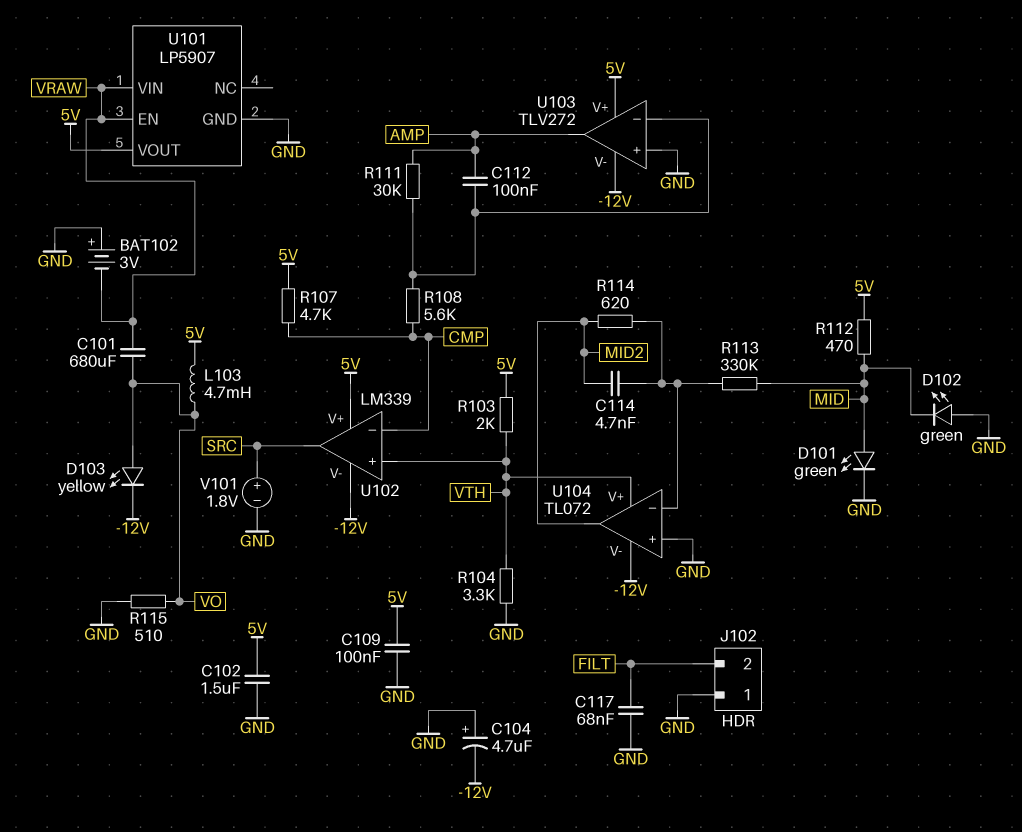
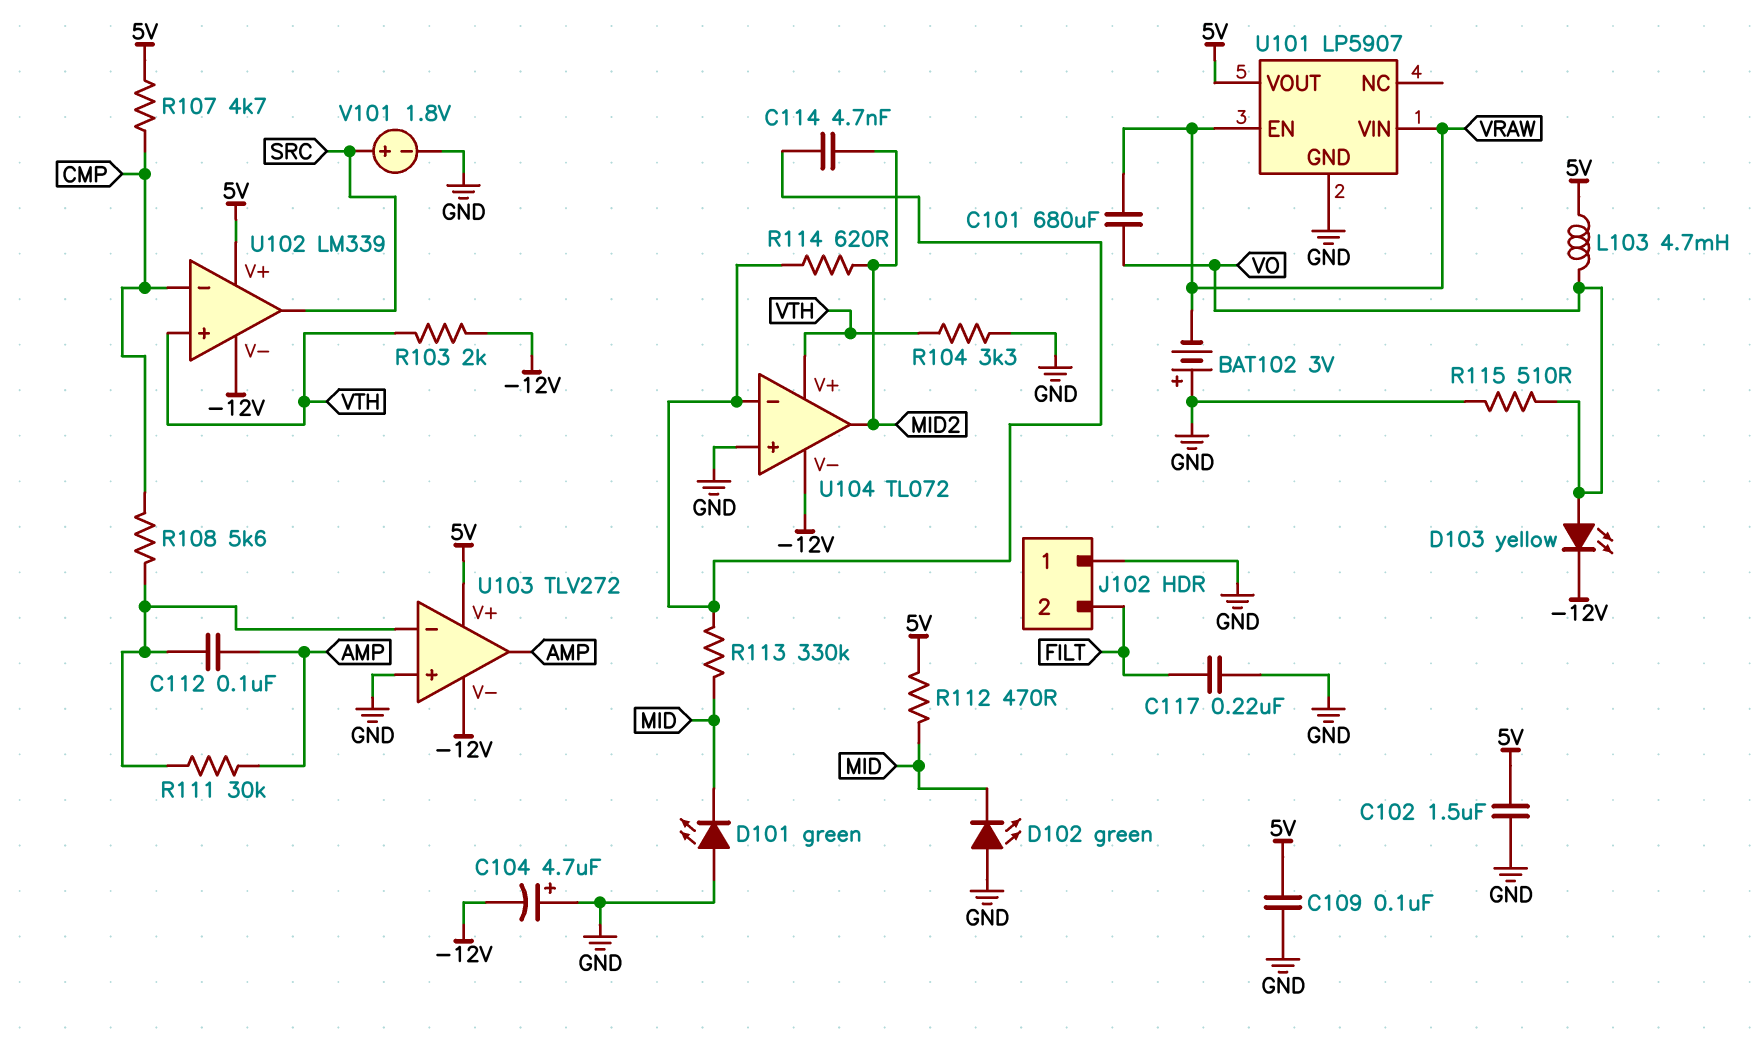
C117: 68nF (FILT, GND) -> 220nF (FILT, GND)
D101: LED green (A MID, K GND) -> LED green (A GND, K MID)
R103: 2k (5V, VTH) -> 2k (-12V, VTH)

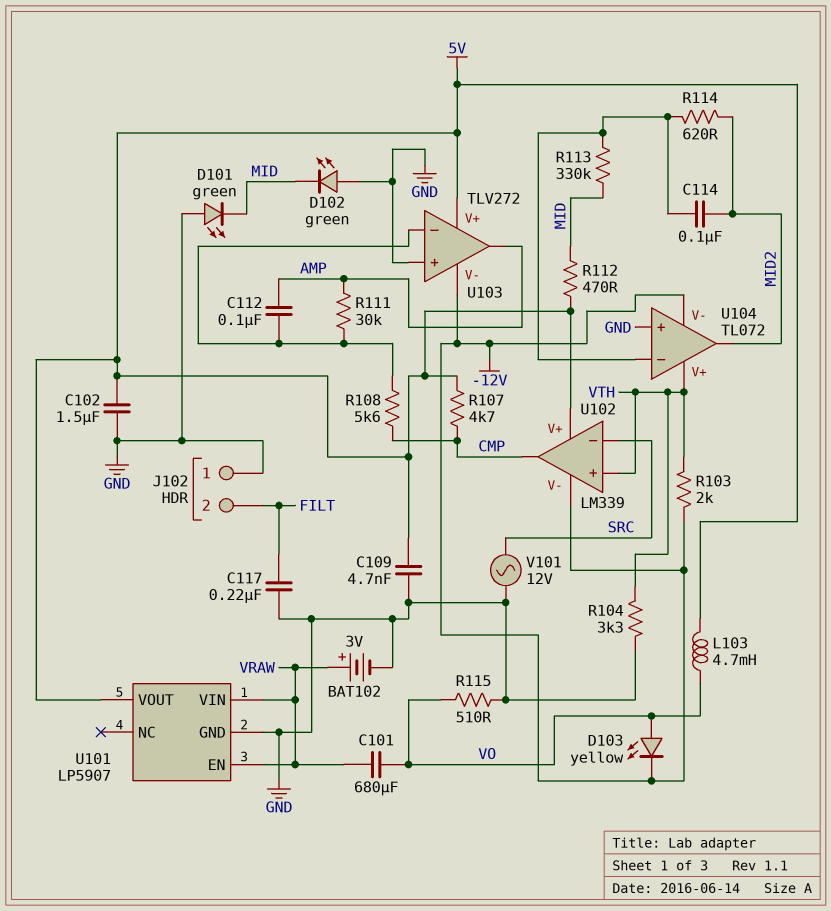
BAT102: 3V (plus GND, minus VRAW) -> 3V (plus VRAW, minus GND)
C104: 4.7uF (plus GND, minus -12V) -> none
C109: 100nF (5V, GND) -> 4.7nF (5V, GND)
C114: 4.7nF (MID2, U104/in-) -> 100nF (MID2, U104/in-)
U102 pin in-: CMP -> SRC
U102 pin out: SRC -> CMP
V101: 1.8V (plus SRC, minus GND) -> AC 12V (GND, SRC)

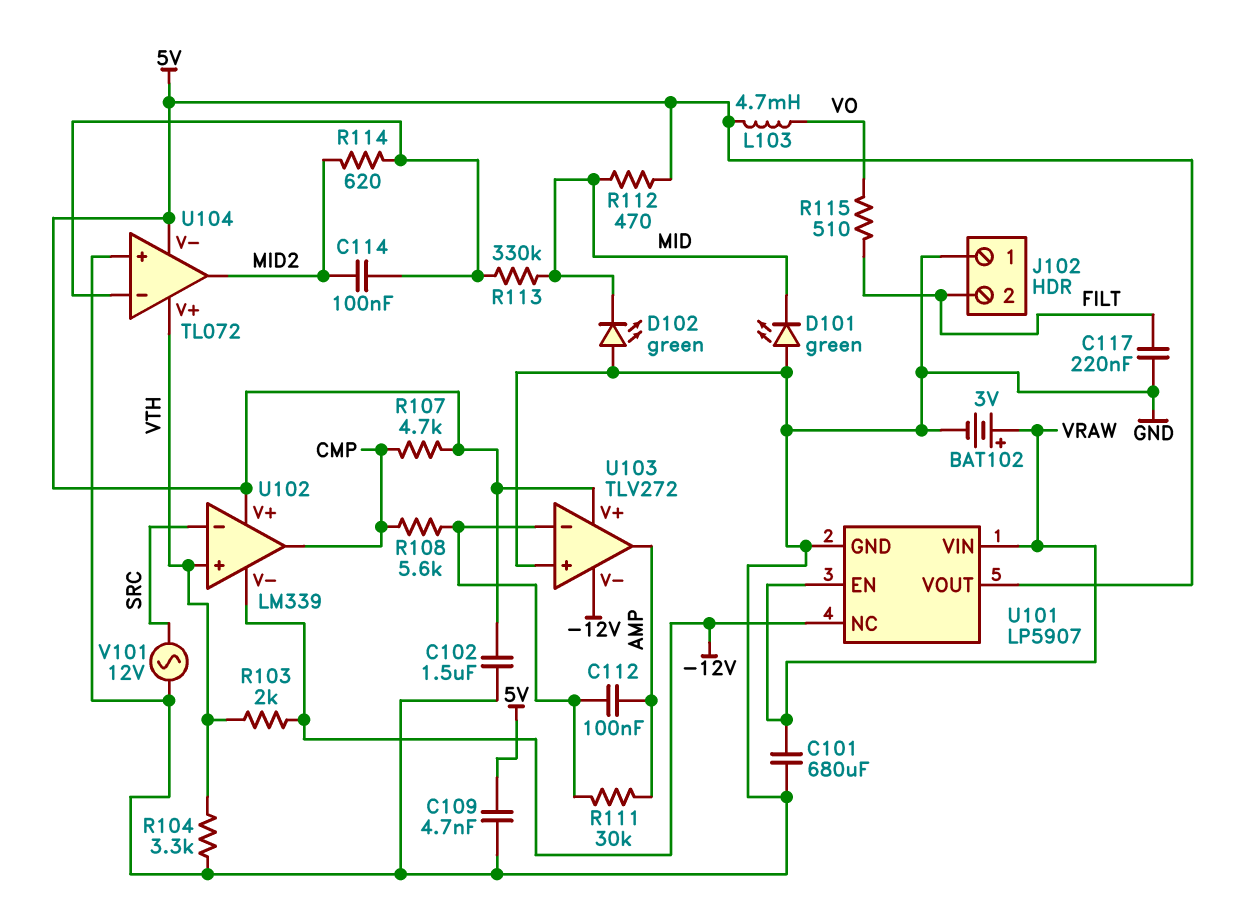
C101: 680uF (VO, VRAW) -> 680uF (GND, VRAW)
D103: LED yellow (A VO, K -12V) -> none
R115: 510 (GND, VO) -> 510 (FILT, VO)
U101 pin NC: none -> -12V
U104 pin V-: -12V -> 5V

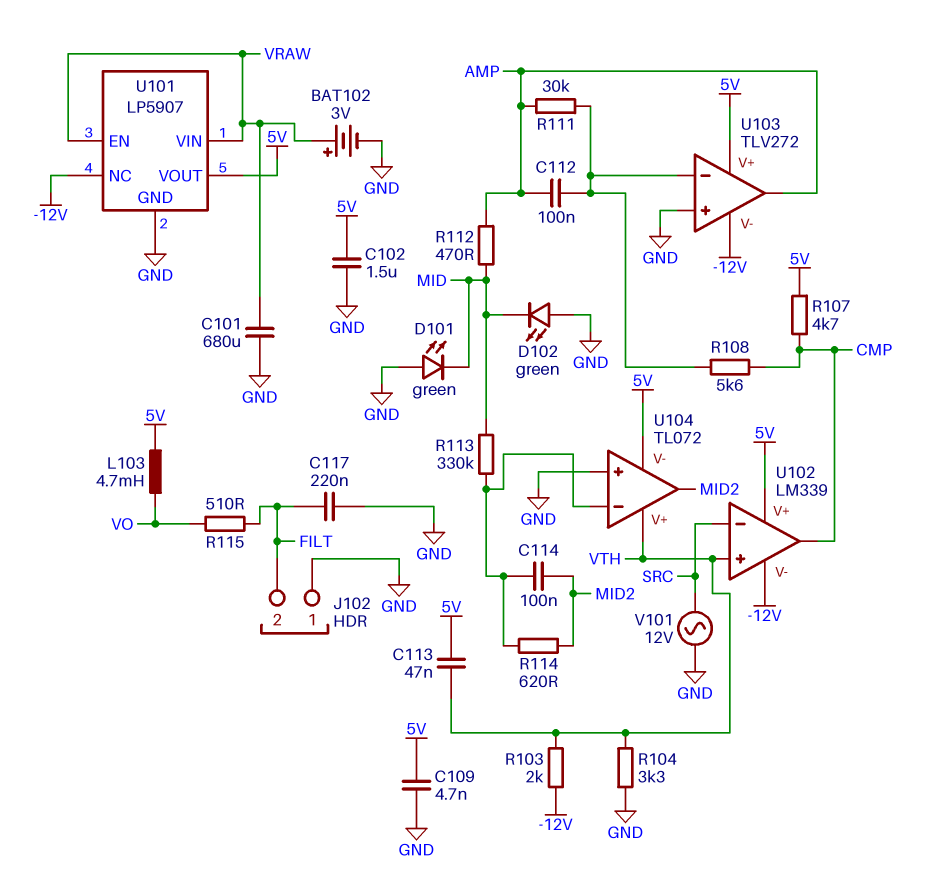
C113: none -> 47nF (5V, VTH)
R112: 470 (5V, MID) -> 470 (AMP, MID)

